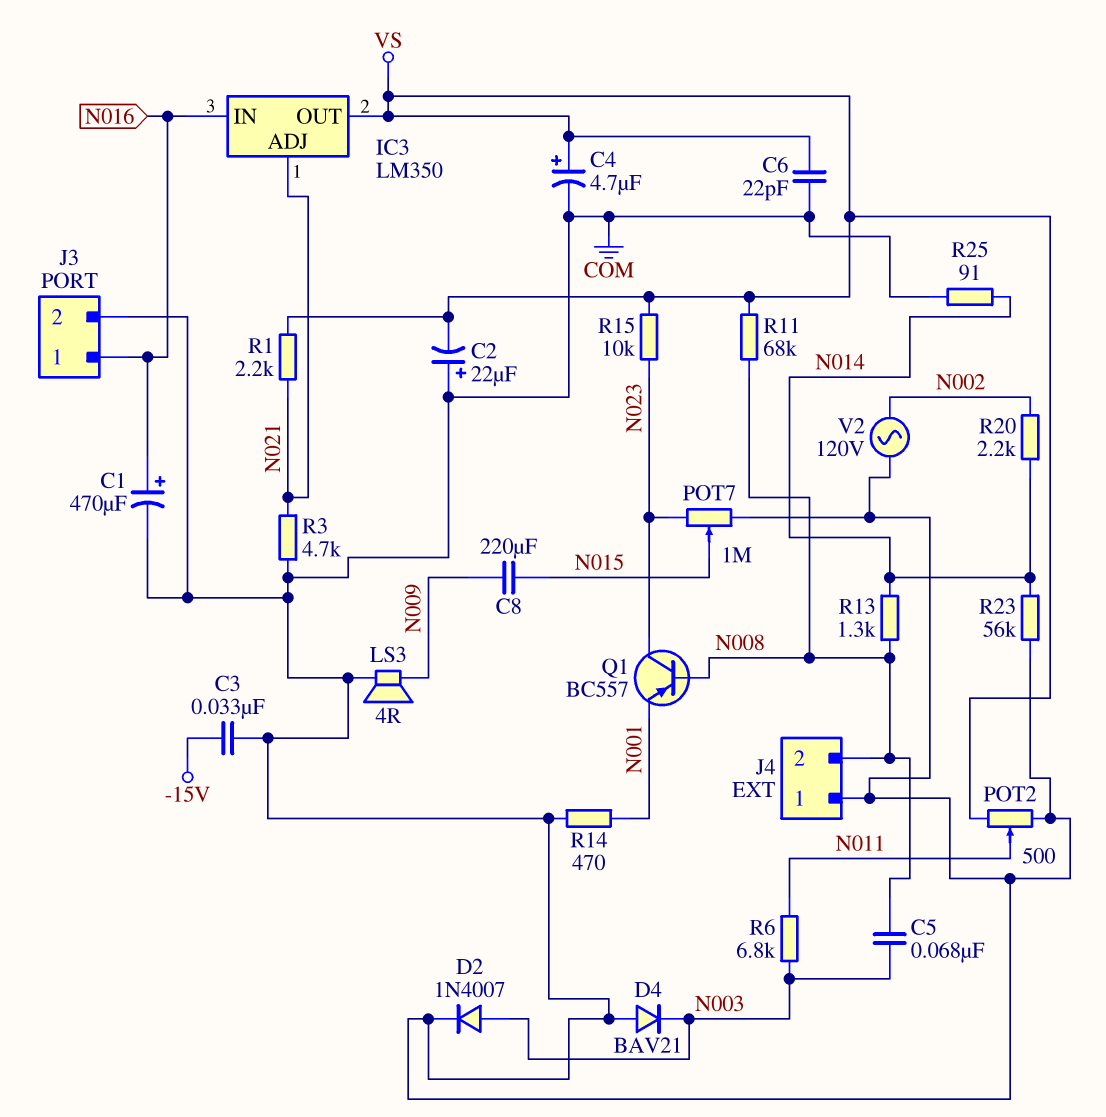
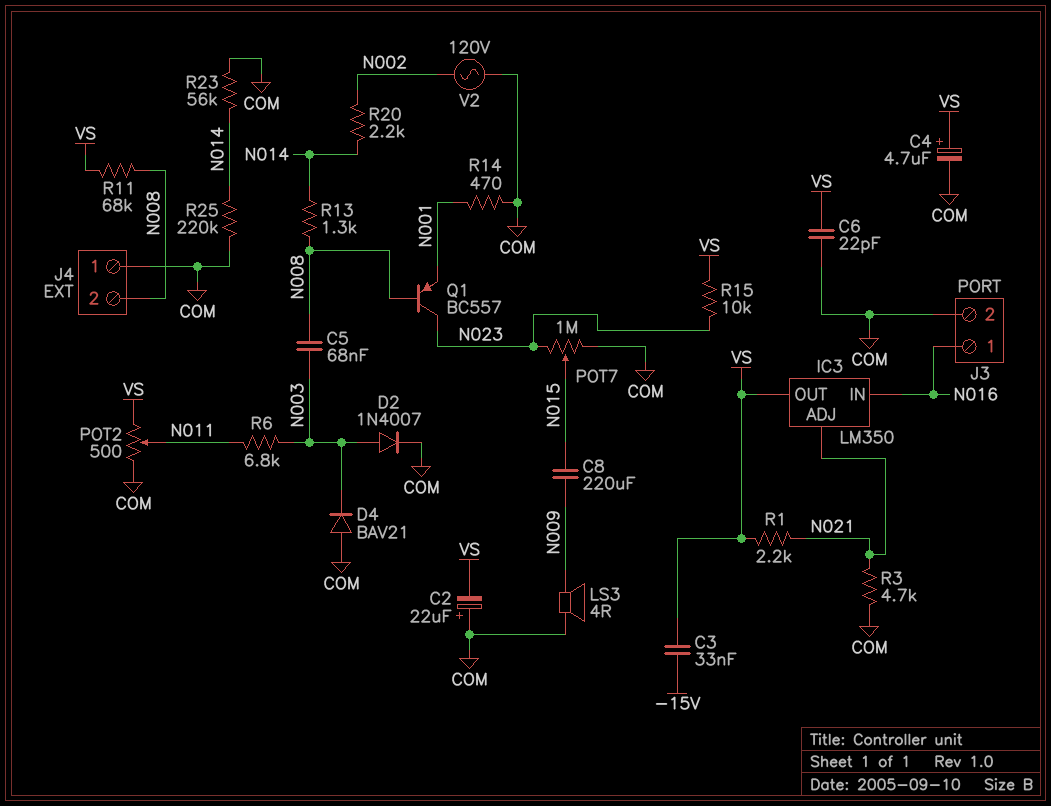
C1: 470uF (plus N016, minus COM) -> none
C3: 33nF (-15V, COM) -> 33nF (-15V, VS)
R25: 91 (COM, N014) -> 220k (COM, N014)

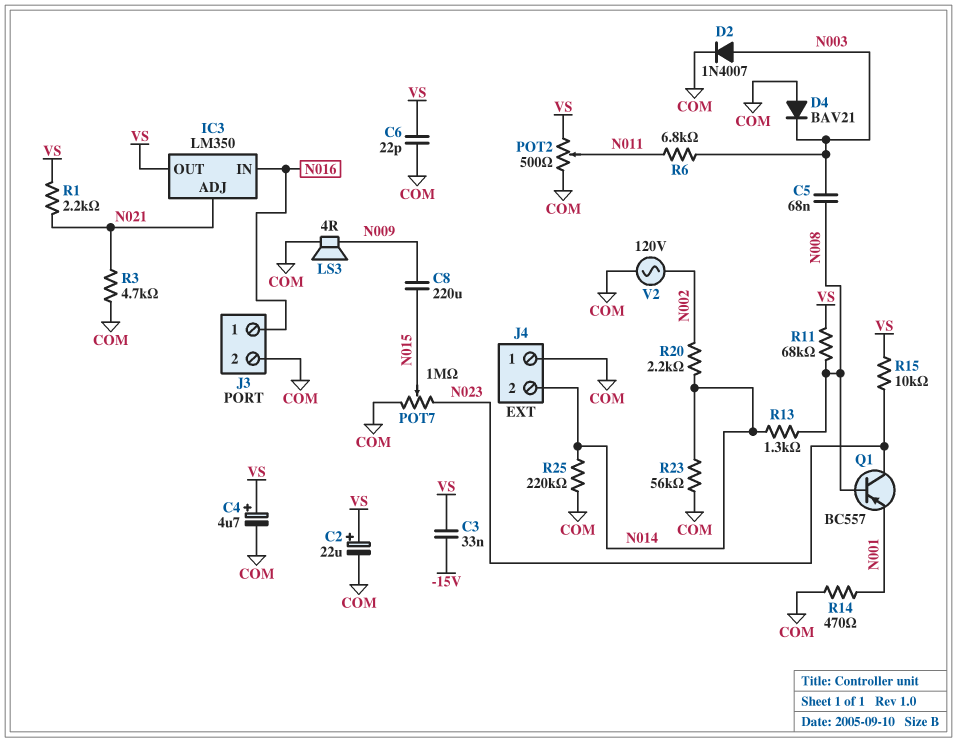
C2: 22uF (plus COM, minus VS) -> 22uF (plus VS, minus COM)
J4 pin 2: N008 -> N014

